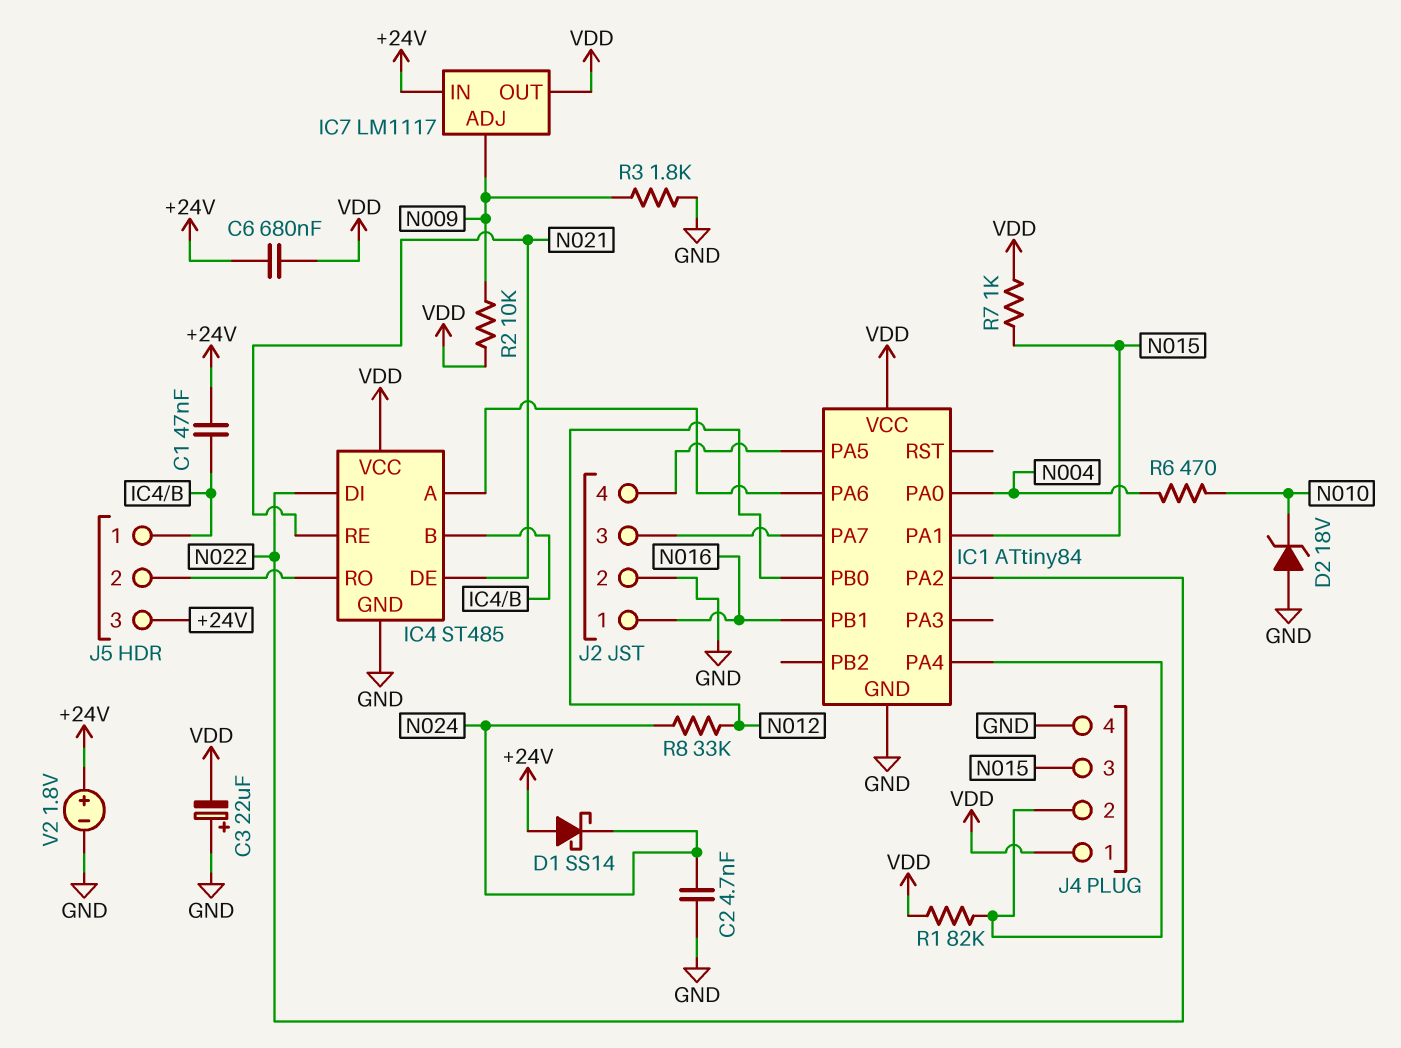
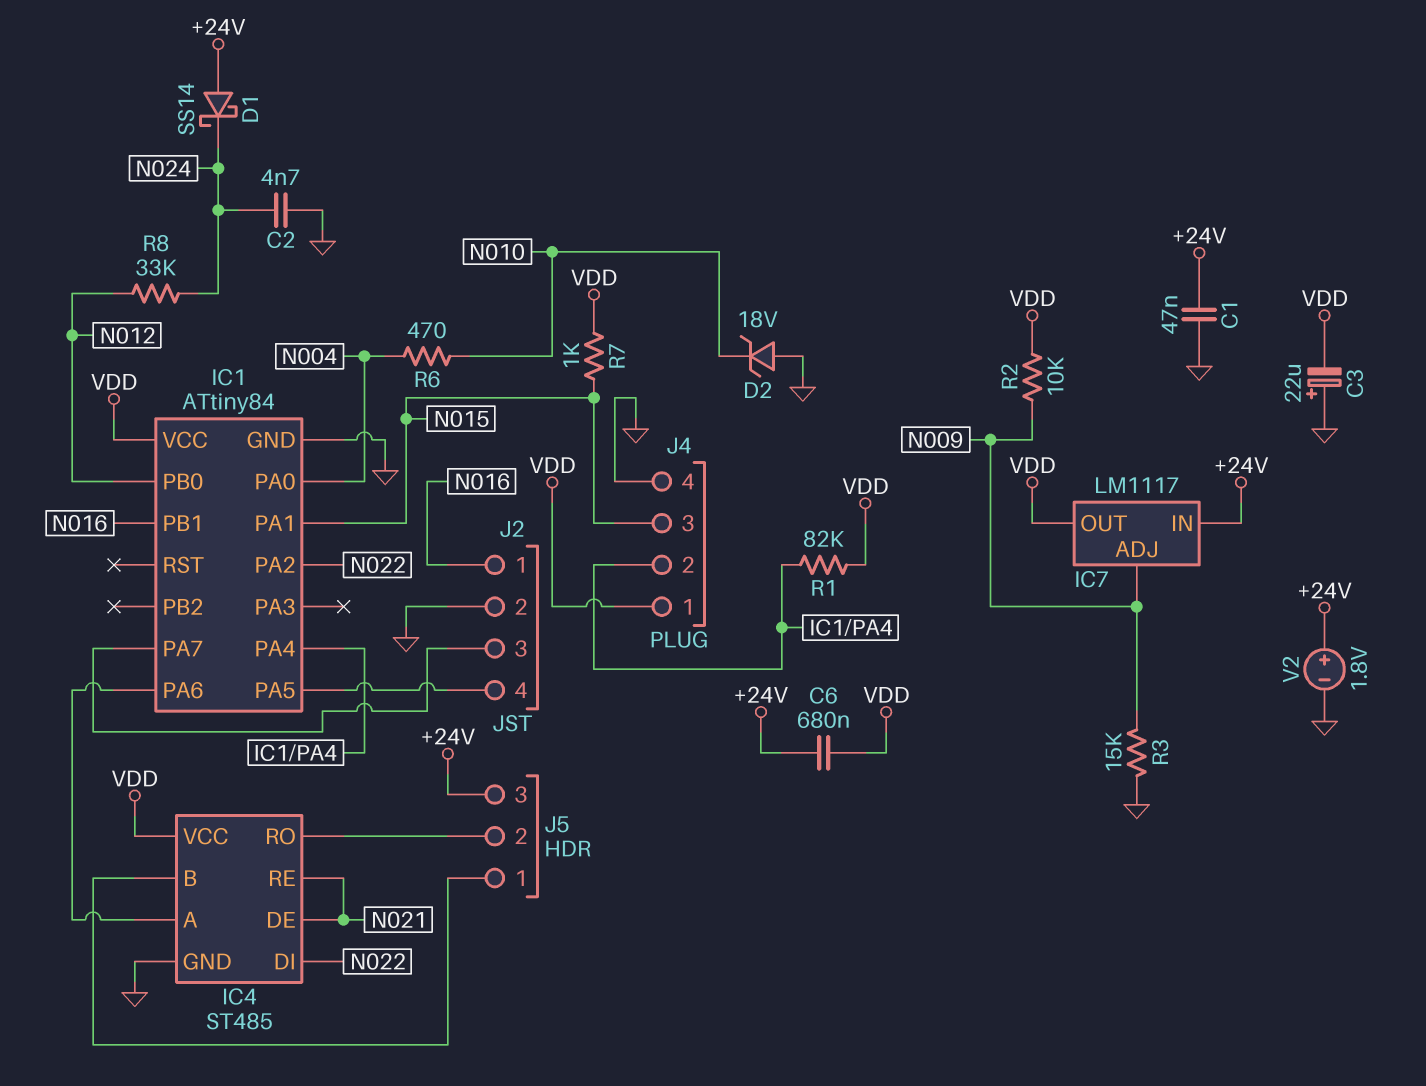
C1: 47nF (+24V, IC4/B) -> 47nF (+24V, GND)
R3: 1.8k (GND, N009) -> 15k (GND, N009)

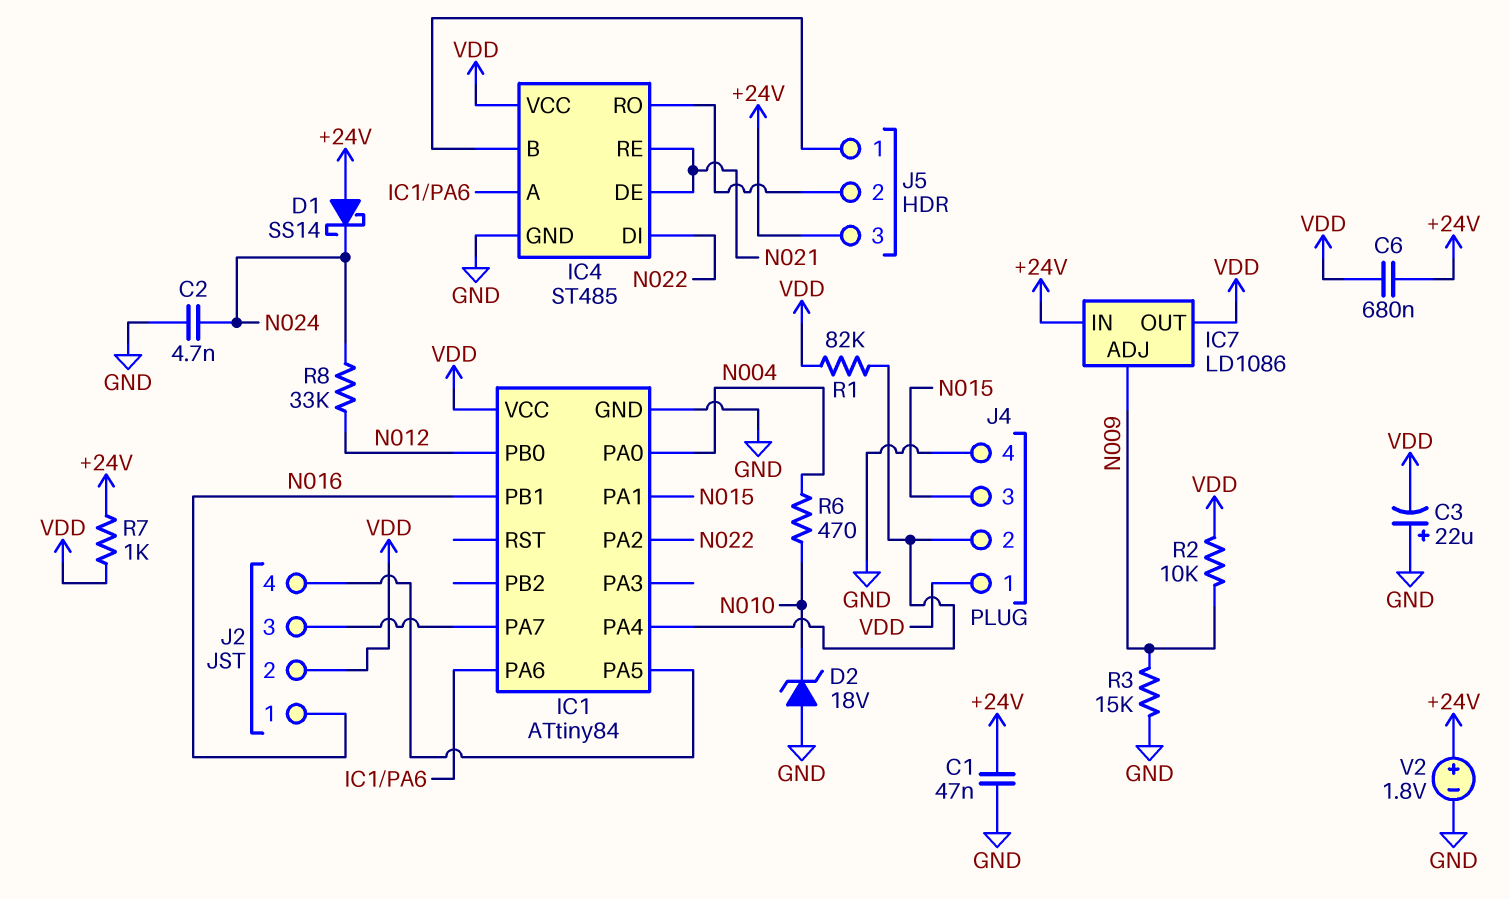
IC7: LM1117 -> LD1086
J2 pin 2: GND -> VDD
R7: 1k (N015, VDD) -> 1k (+24V, VDD)

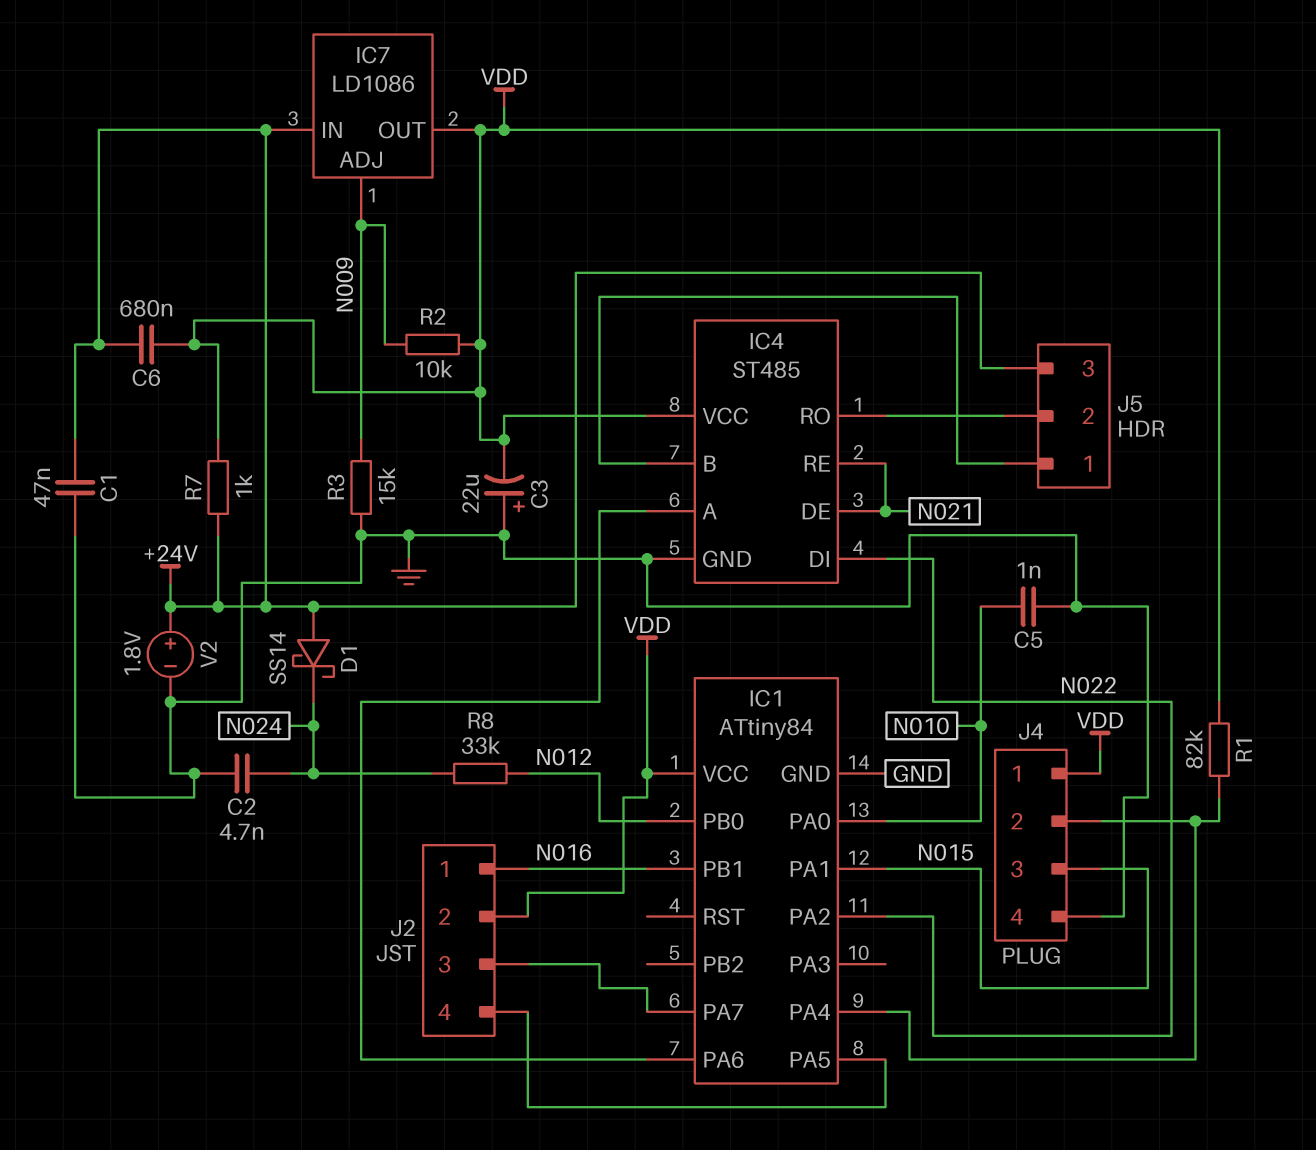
C5: none -> 1nF (GND, N010)
D2: zener 18V (A GND, K N010) -> none
IC1 pin PA0: N004 -> N010
R6: 470 (N004, N010) -> none

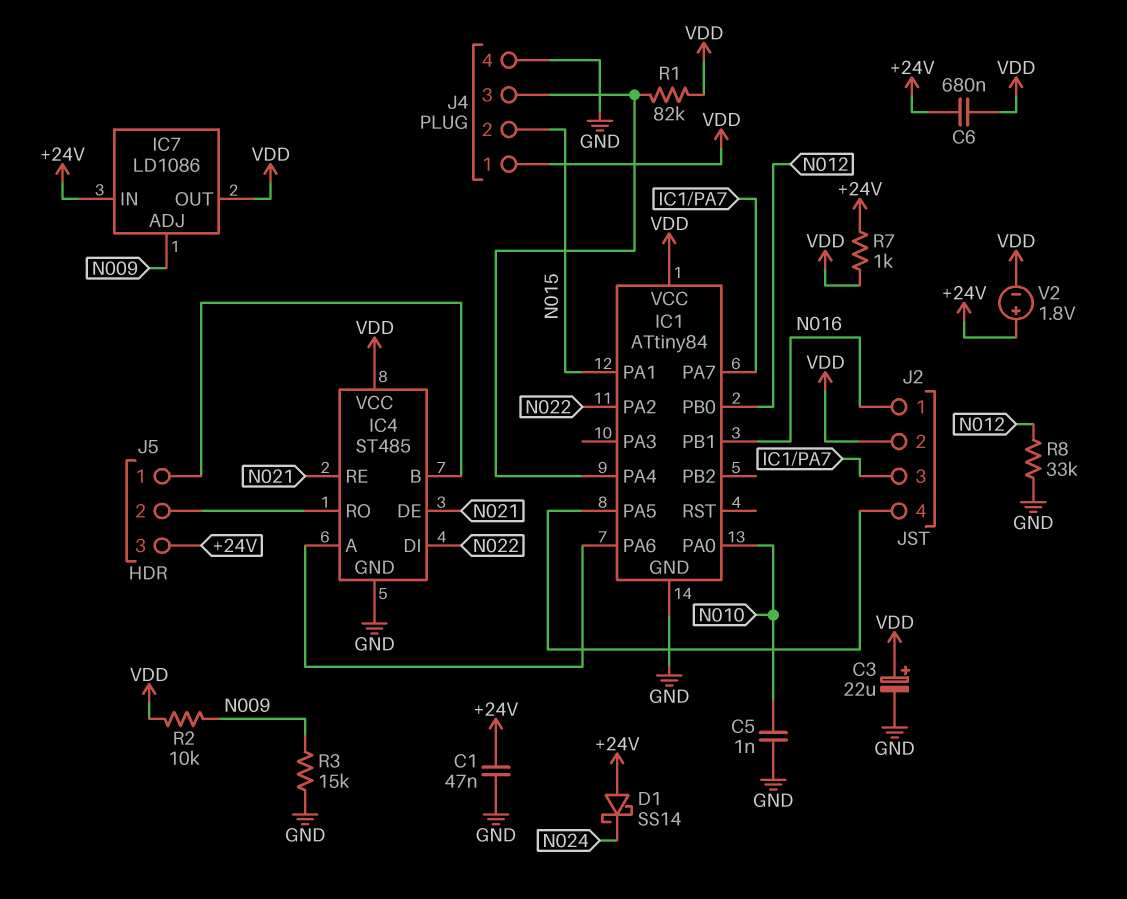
C2: 4.7nF (GND, N024) -> none
C3: 22uF (plus GND, minus VDD) -> 22uF (plus VDD, minus GND)
J4 pin 2: IC1/PA4 -> N015
J4 pin 3: N015 -> IC1/PA4
R8: 33k (N012, N024) -> 33k (GND, N012)
V2: 1.8V (plus +24V, minus GND) -> 1.8V (plus +24V, minus VDD)

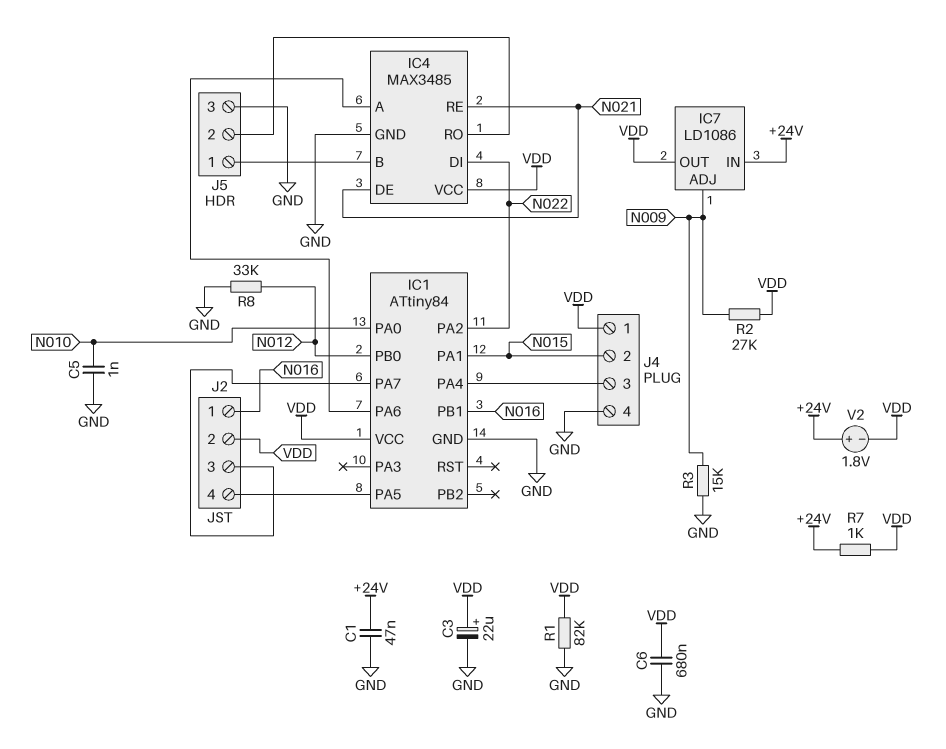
C6: 680nF (+24V, VDD) -> 680nF (GND, VDD)
D1: schottky SS14 (A +24V, K N024) -> none
IC4: ST485 -> MAX3485
J5 pin 3: +24V -> GND
R1: 82k (IC1/PA4, VDD) -> 82k (GND, VDD)
R2: 10k (N009, VDD) -> 27k (N009, VDD)

